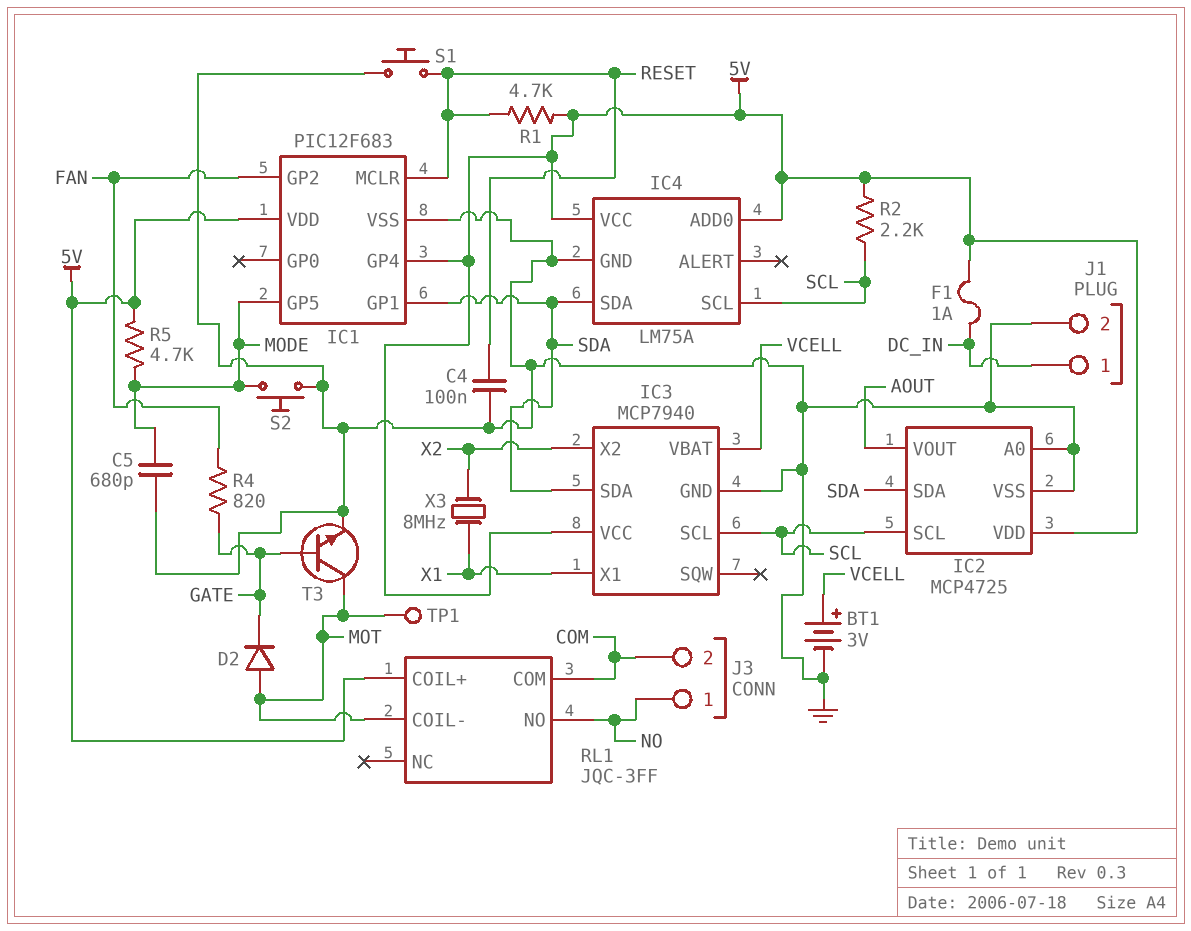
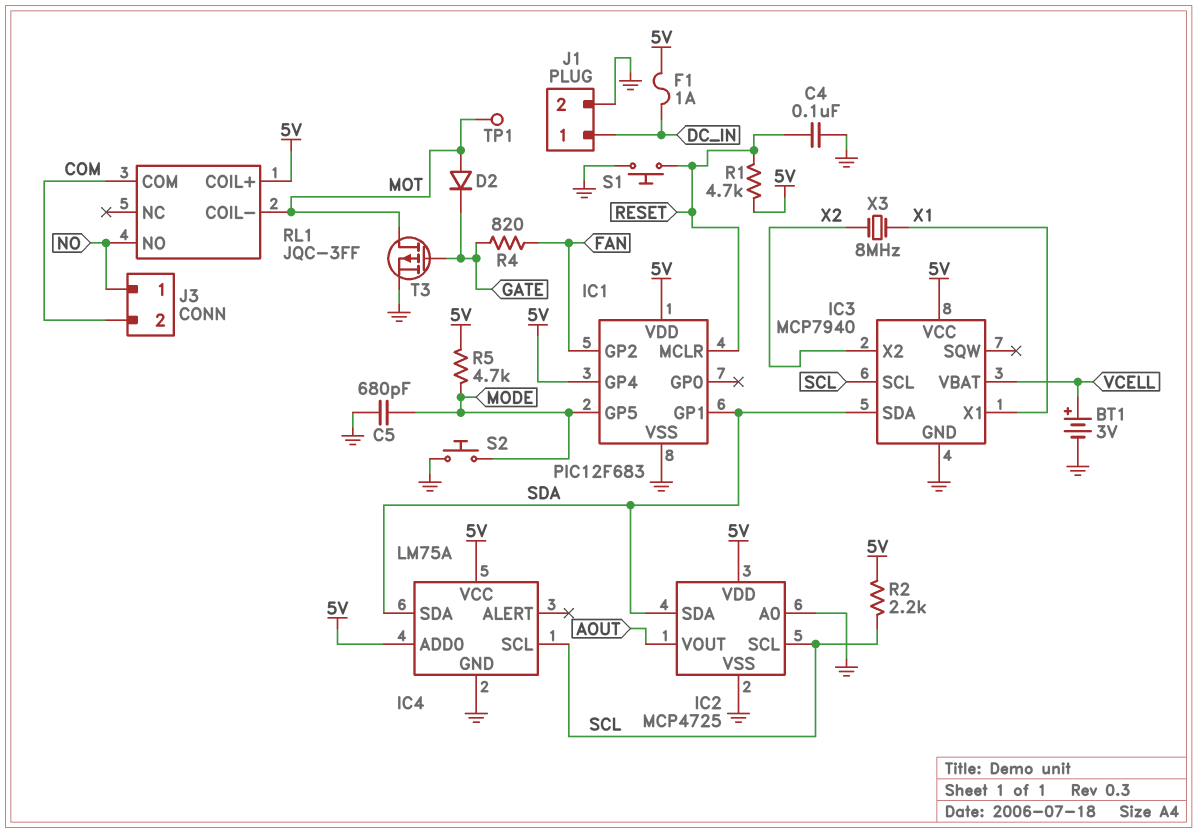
T3: NPN (B GATE, C MOT, E GND) -> PMOS (G GATE, D MOT, S GND)

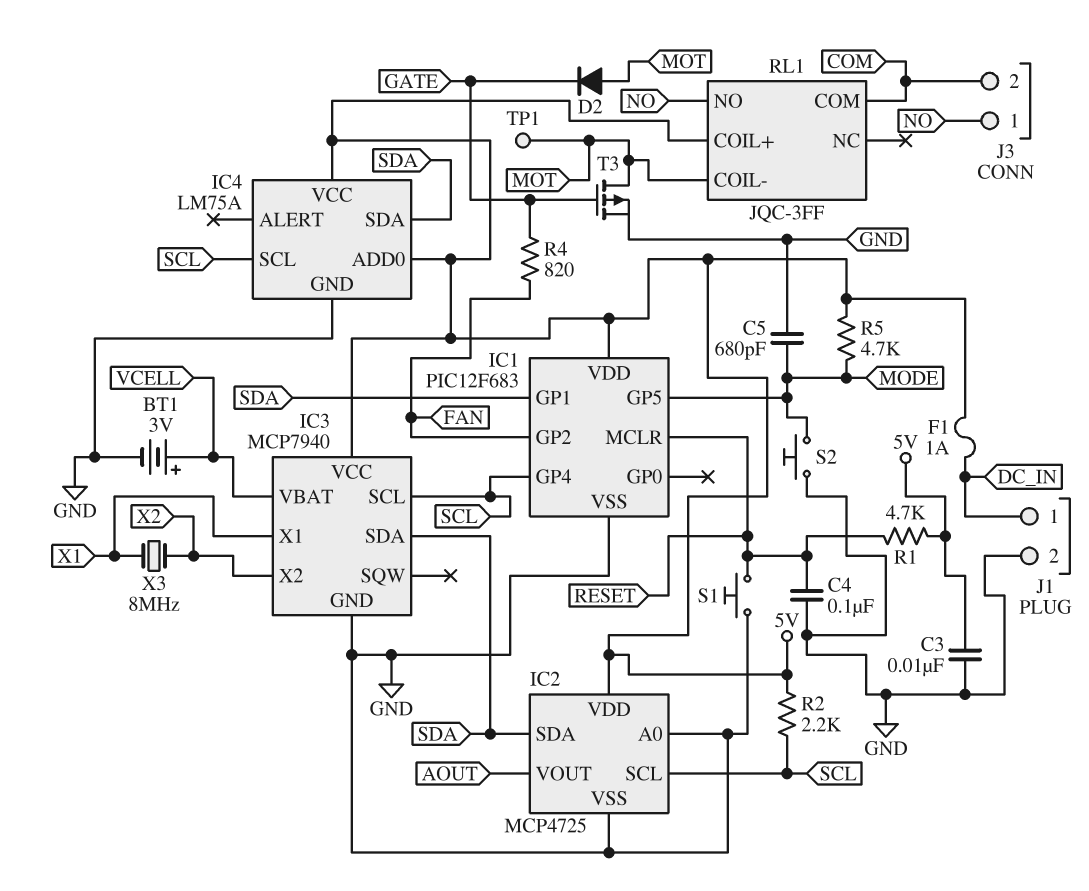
C3: none -> 10nF (5V, GND)
IC1 pin GP4: 5V -> SCL

